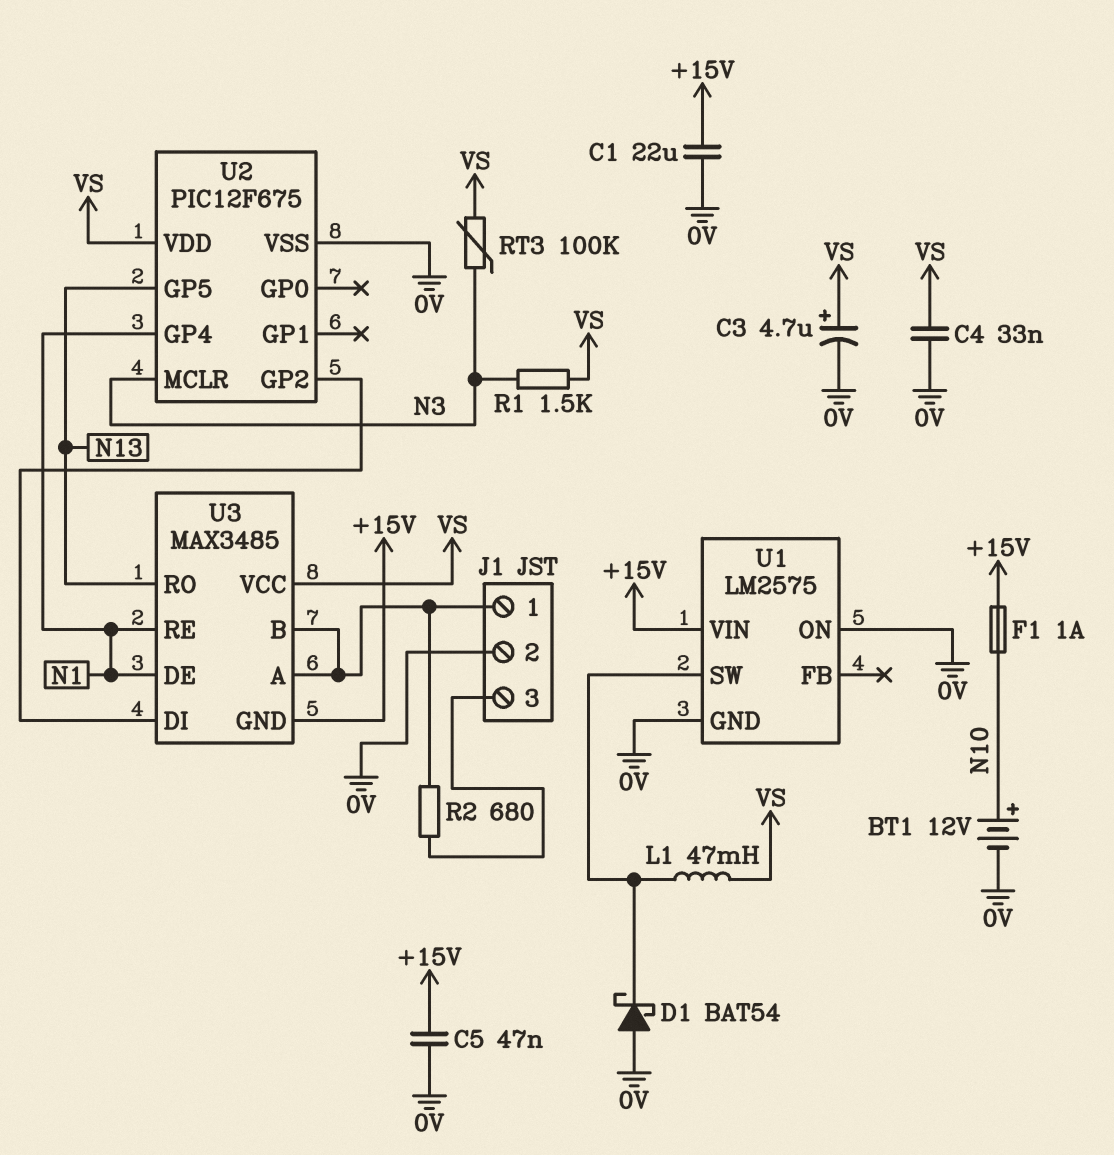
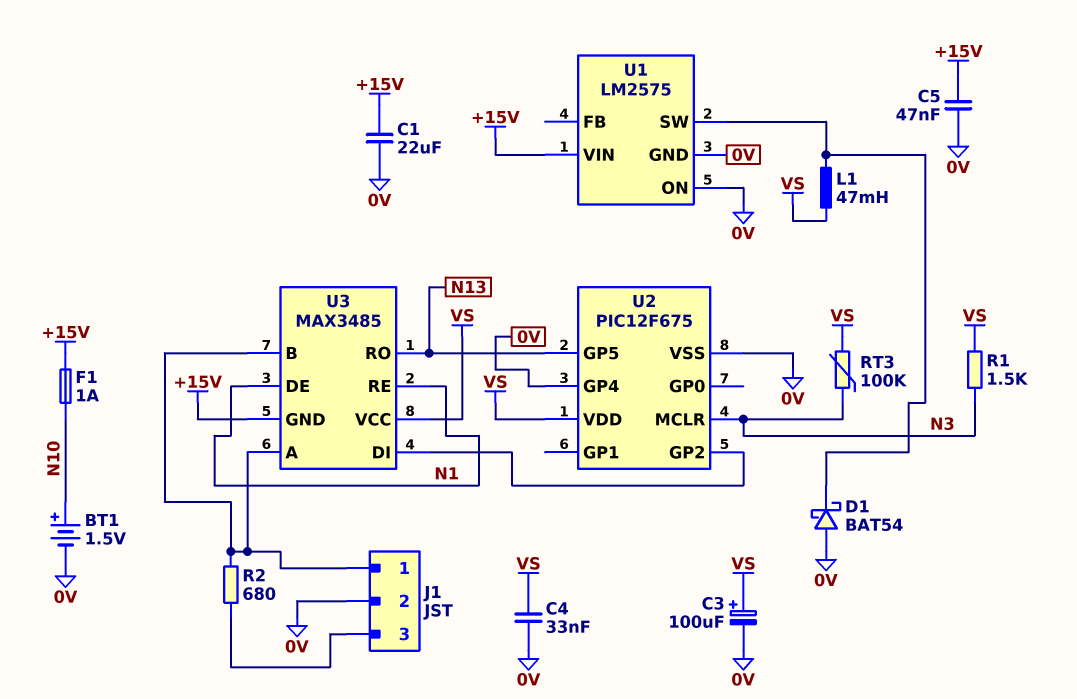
BT1: 12V (plus N10, minus 0V) -> 1.5V (plus N10, minus 0V)
C3: 4.7uF (plus VS, minus 0V) -> 100uF (plus VS, minus 0V)
U2 pin GP4: N1 -> 0V

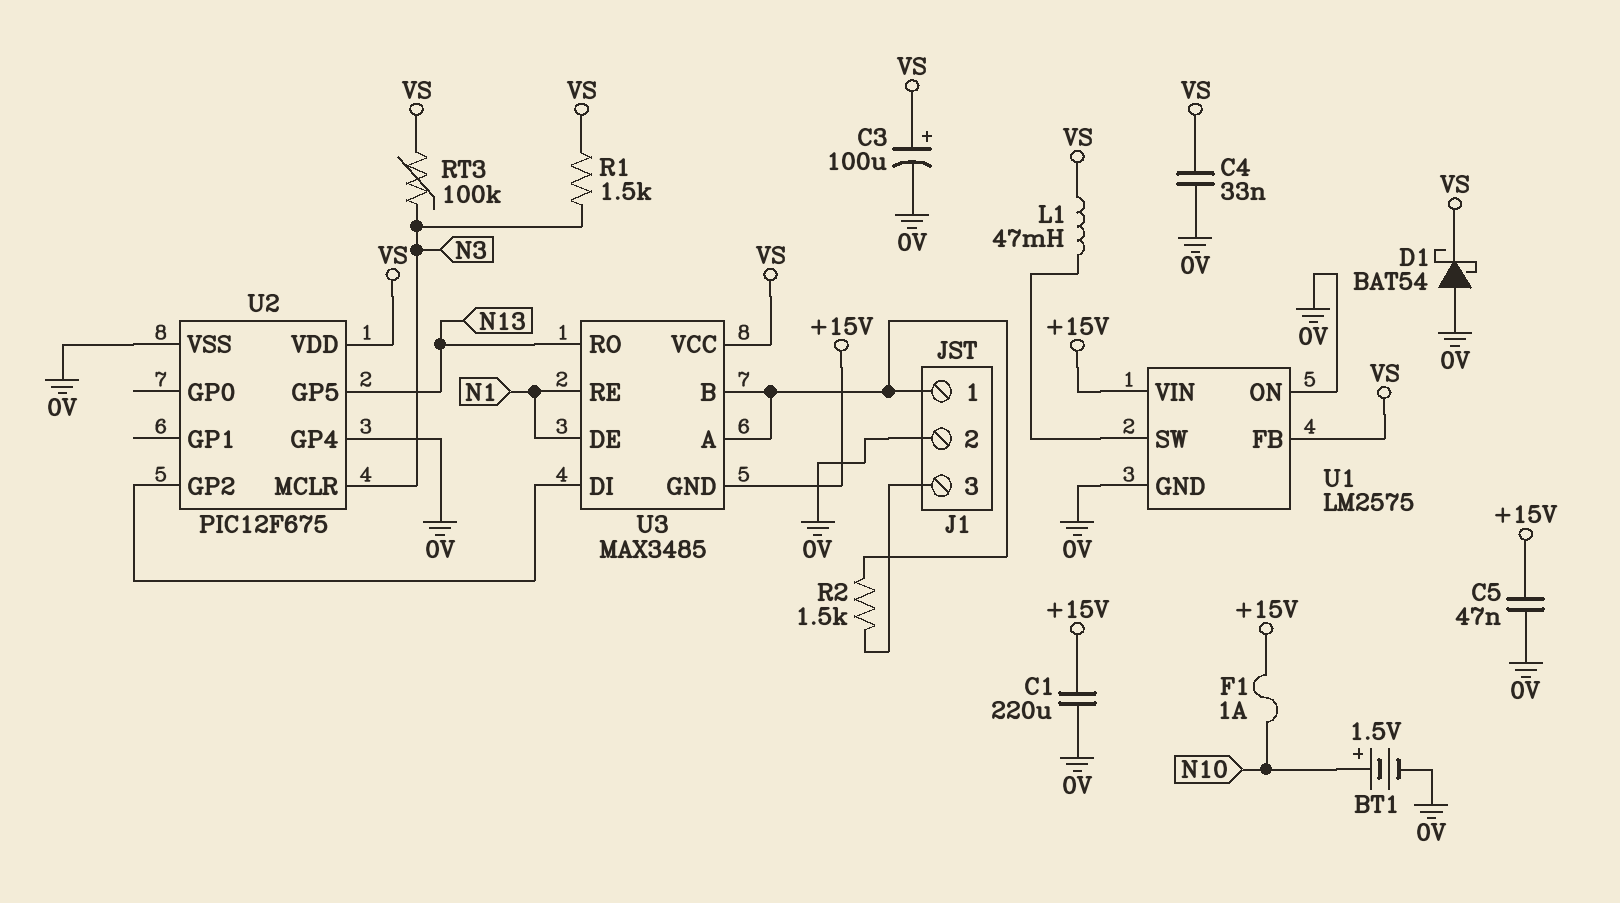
C1: 22uF (+15V, 0V) -> 220uF (+15V, 0V)
D1: schottky BAT54 (A 0V, K U1/SW) -> schottky BAT54 (A 0V, K VS)
R2: 680 (J1/1, J1/3) -> 1.5k (J1/1, J1/3)
U1 pin FB: none -> VS

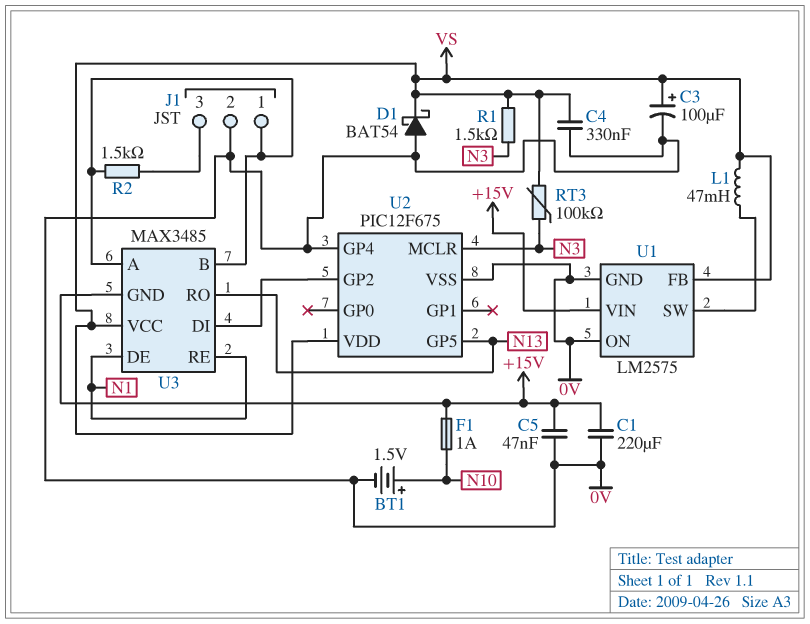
C4: 33nF (0V, VS) -> 330nF (0V, VS)

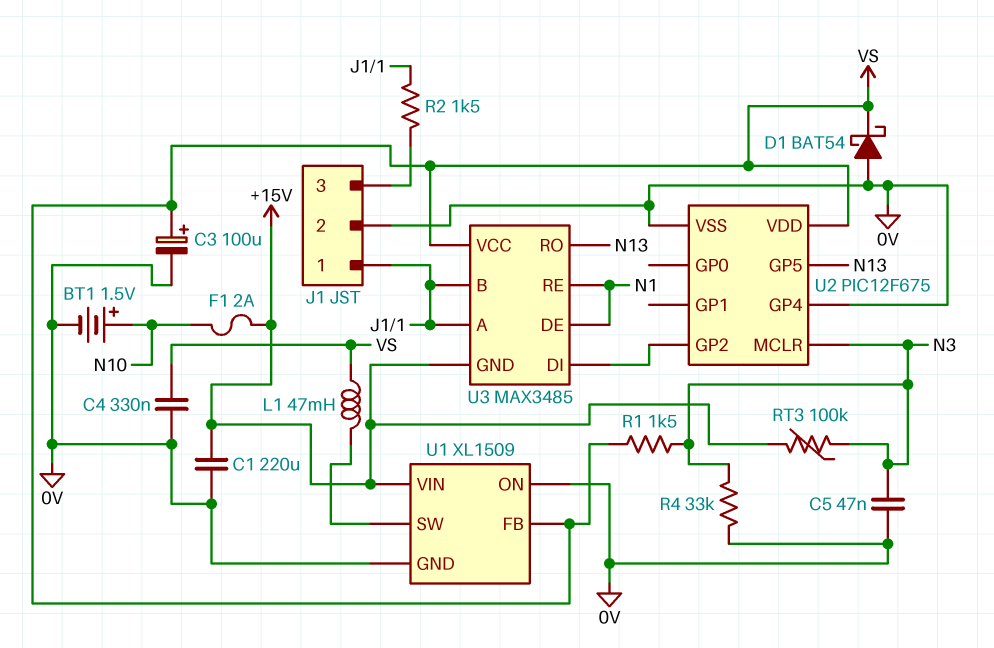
C5: 47nF (+15V, 0V) -> 47nF (0V, N3)
F1: 1A (+15V, N10) -> 2A (+15V, N10)
R4: none -> 33k (0V, N3)
RT3: 100k (N3, VS) -> 100k (+15V, N3)
U1: LM2575 -> XL1509

